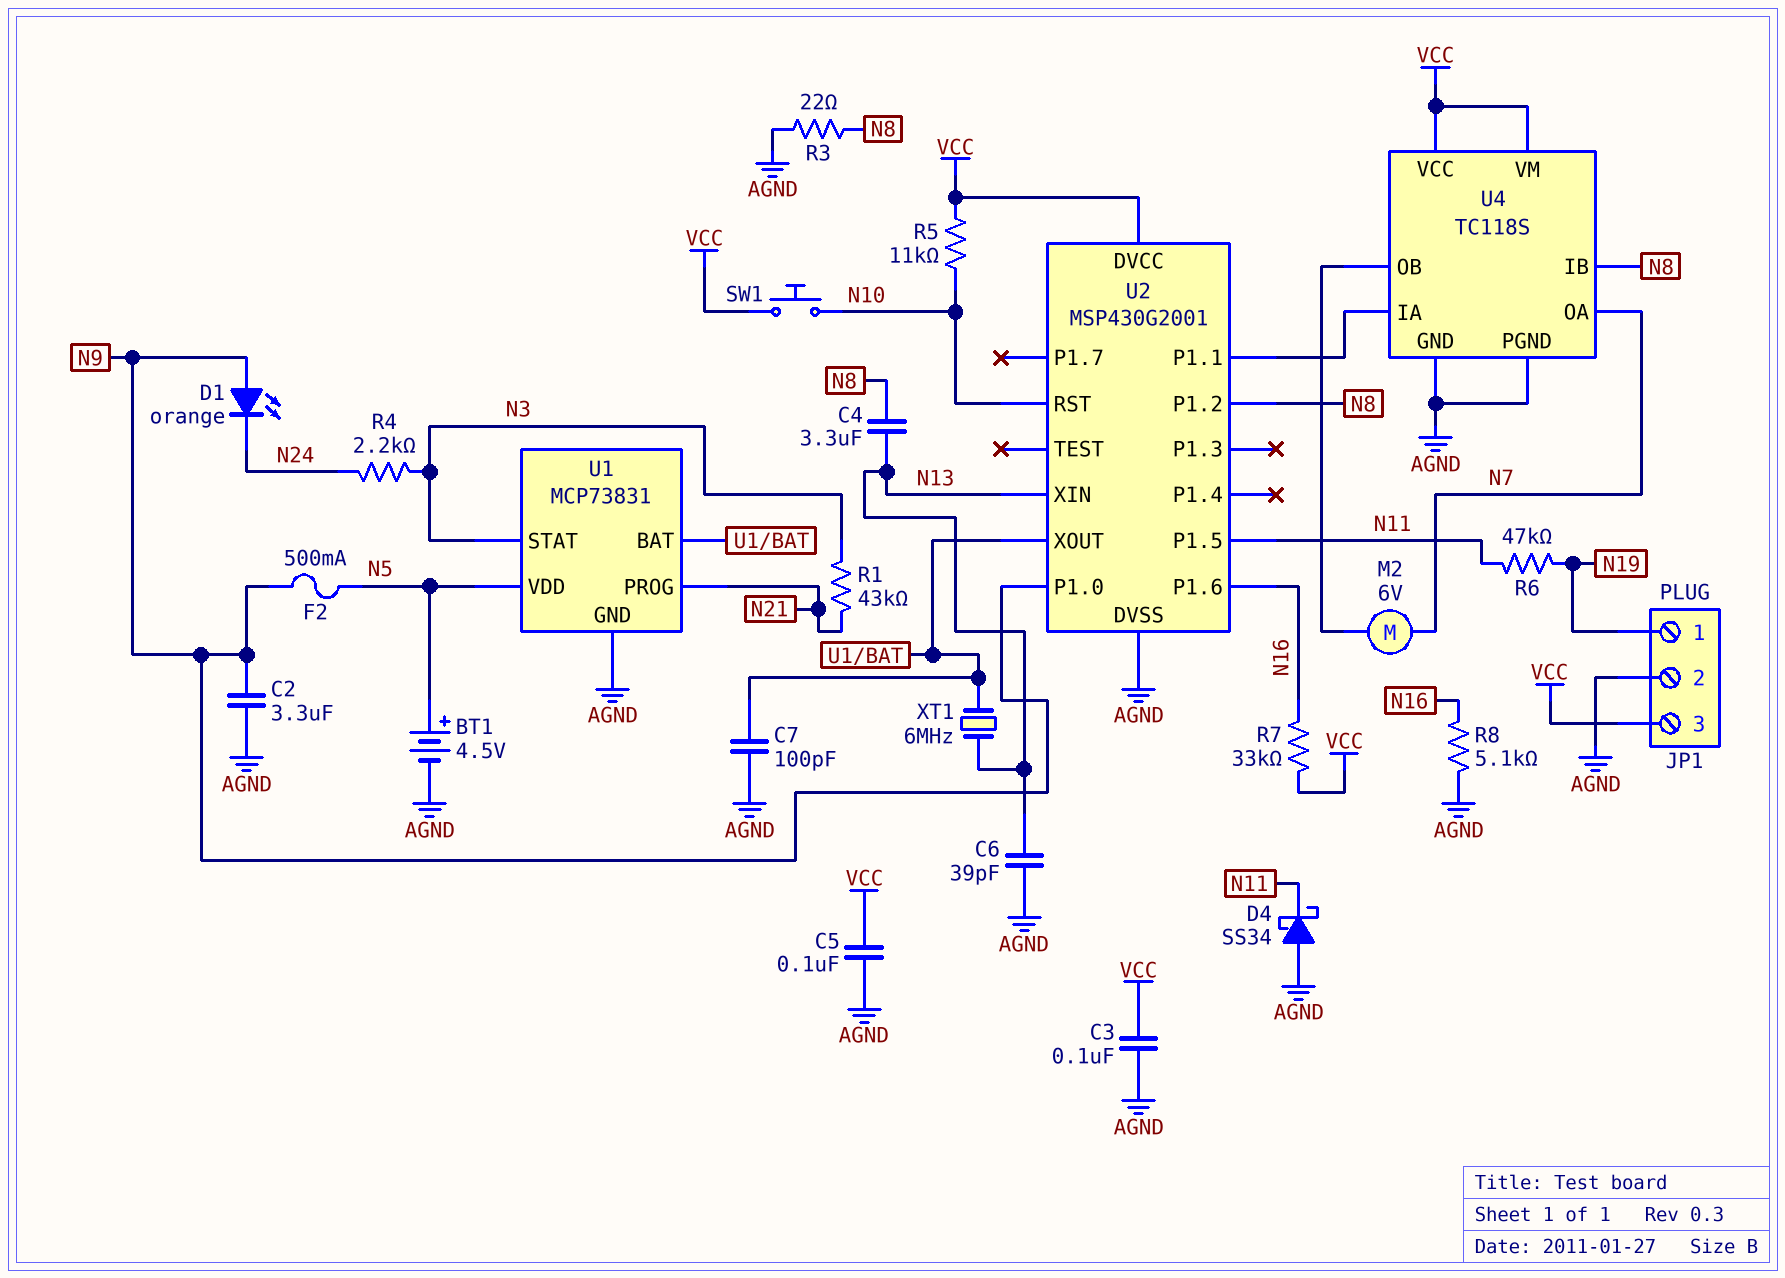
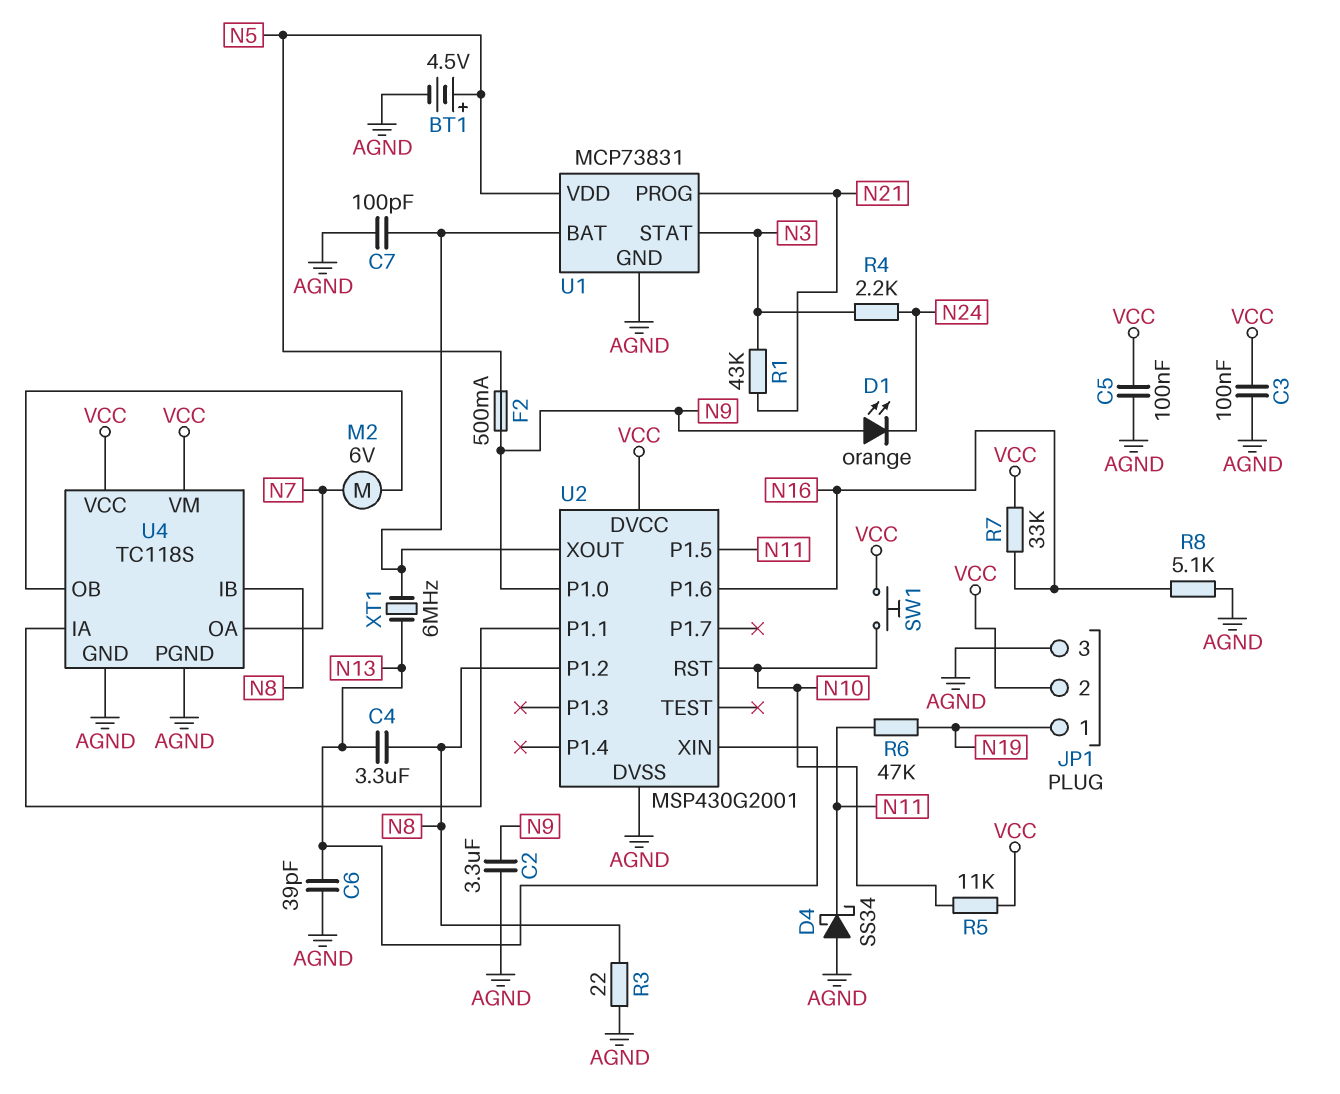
JP1 pin 2: AGND -> VCC
JP1 pin 3: VCC -> AGND

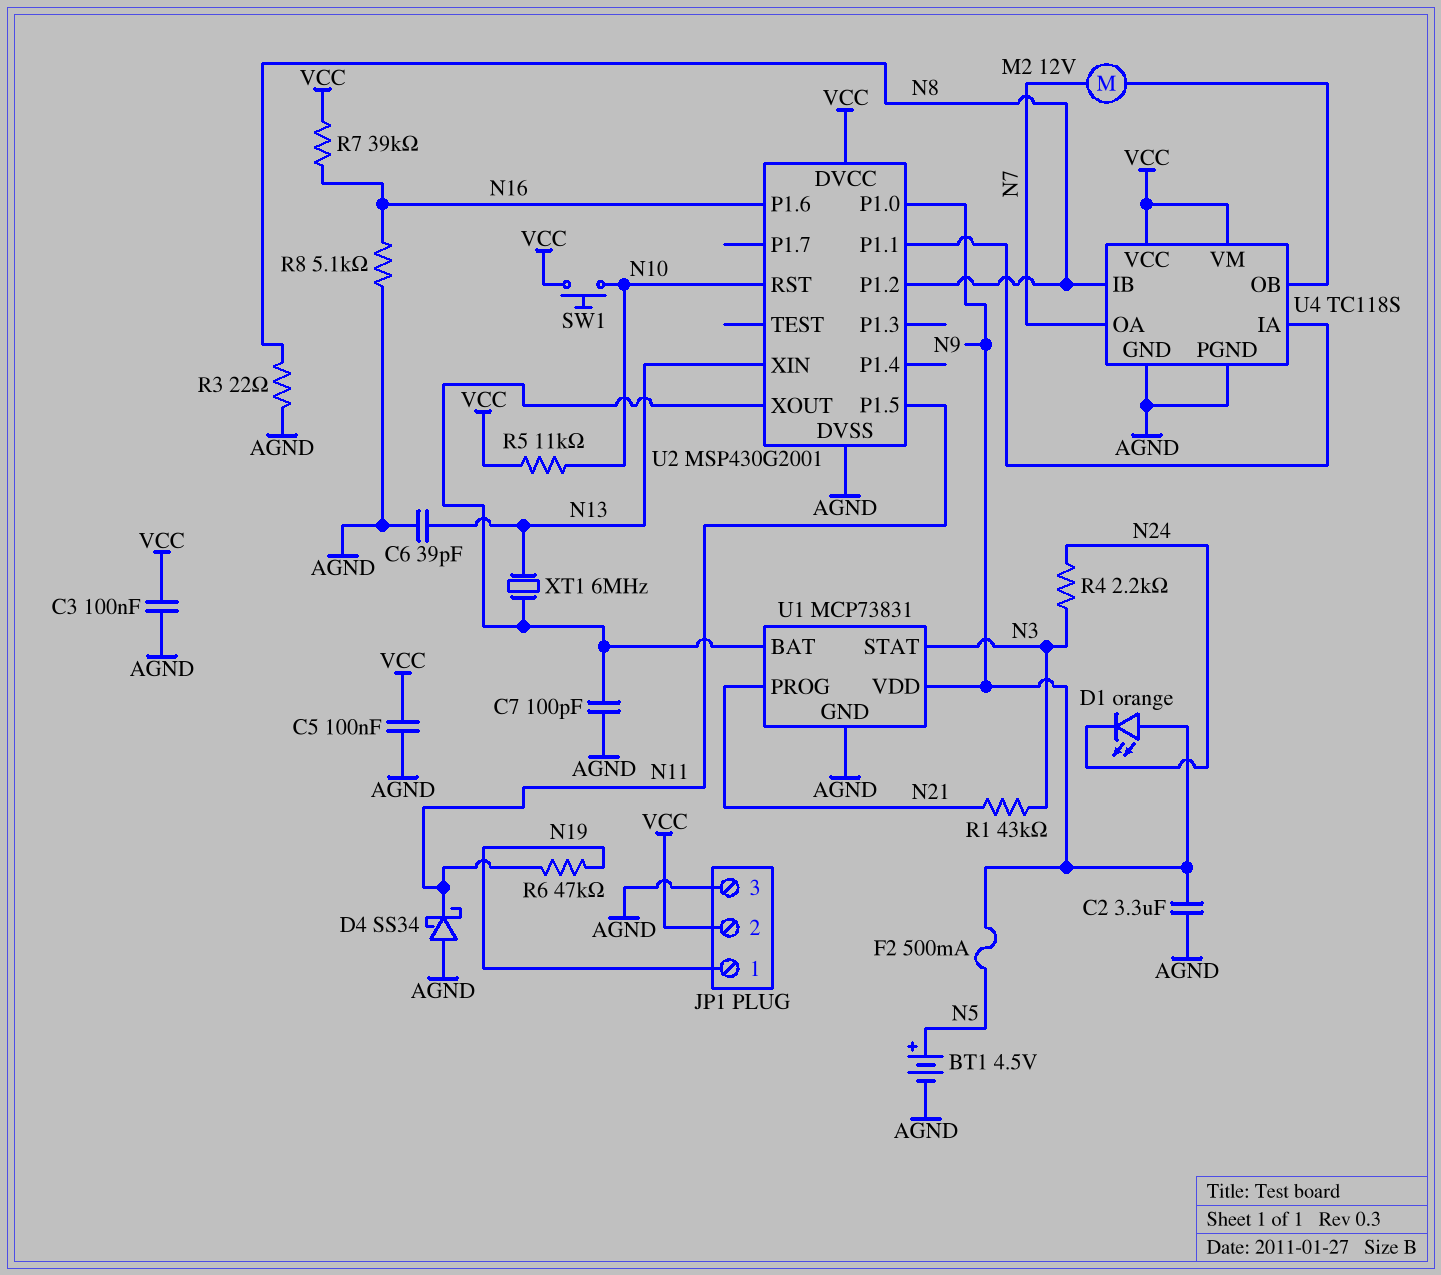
C4: 3.3uF (N8, N13) -> none
M2: motor 6V (N7, U4/OB) -> motor 12V (N7, U4/OB)
R7: 33k (N16, VCC) -> 39k (N16, VCC)
U1 pin VDD: N5 -> N9

